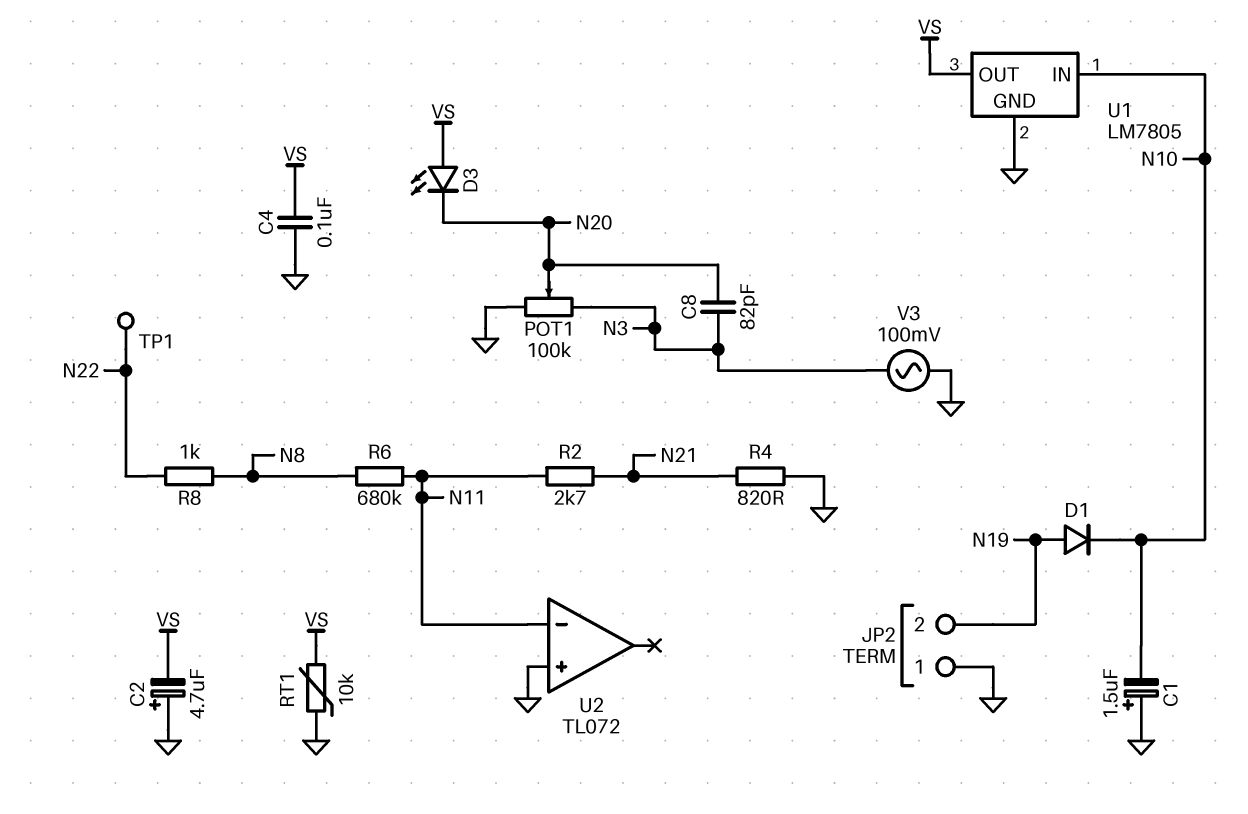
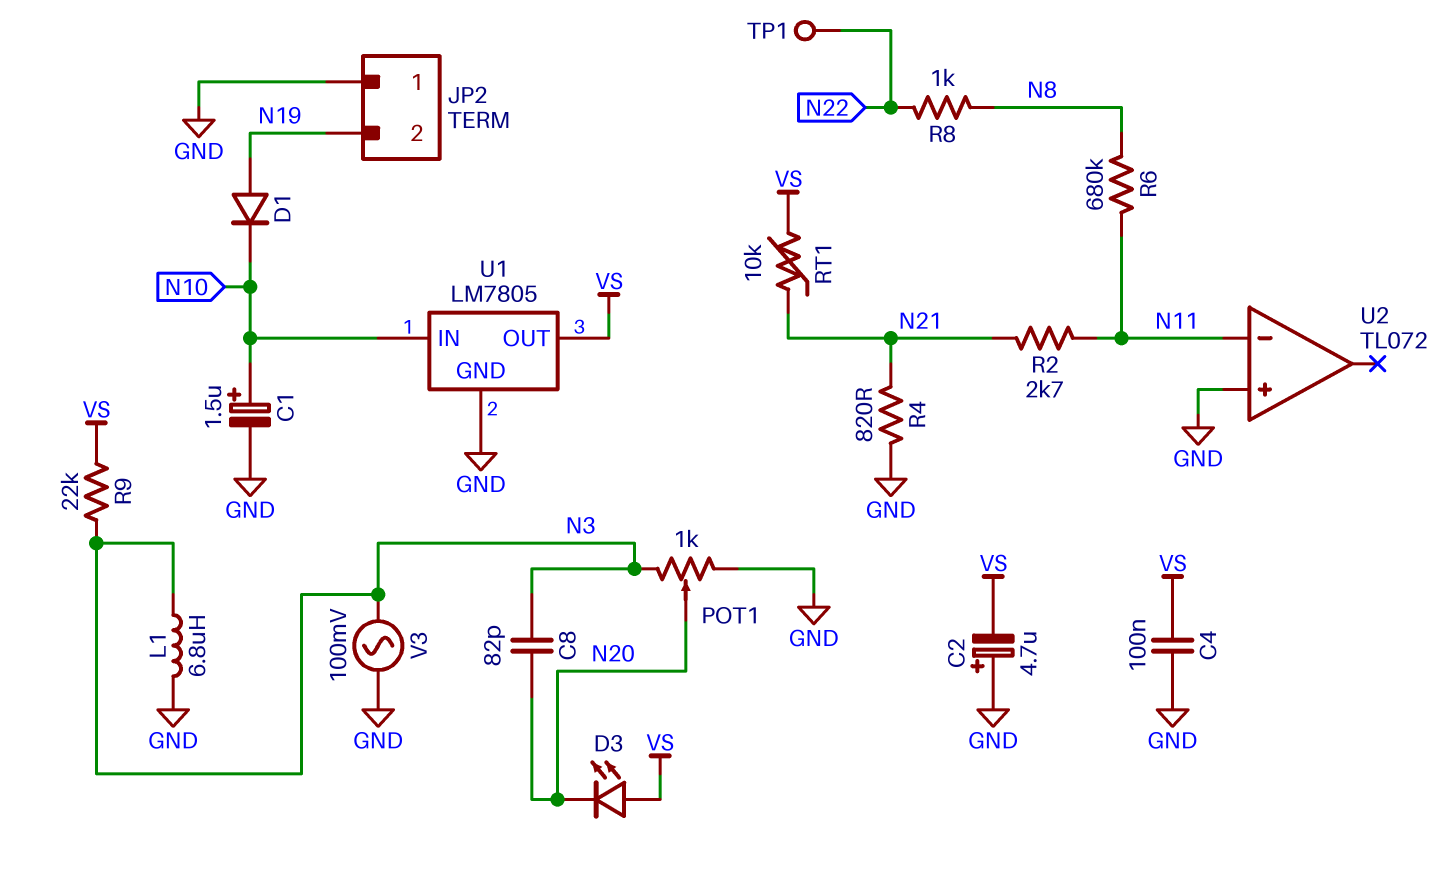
C1: 1.5uF (plus GND, minus N10) -> 1.5uF (plus N10, minus GND)
L1: none -> 6.8uH (GND, N3)
POT1: 100k (GND, N3, wiper N20) -> 1k (GND, N3, wiper N20)
R9: none -> 22k (N3, VS)
RT1: 10k (GND, VS) -> 10k (N21, VS)

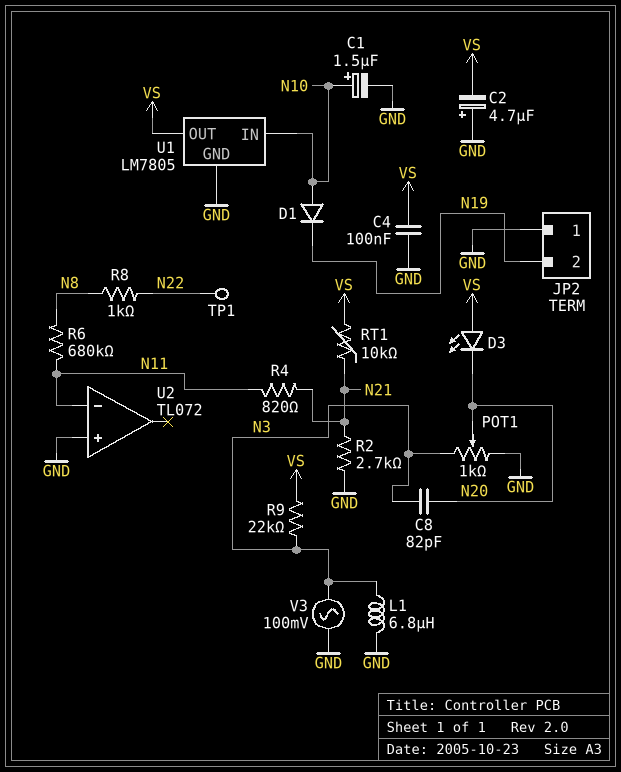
D1: diode (A N19, K N10) -> diode (A N10, K N19)
R2: 2.7k (N11, N21) -> 2.7k (GND, N21)
R4: 820 (GND, N21) -> 820 (N11, N21)

